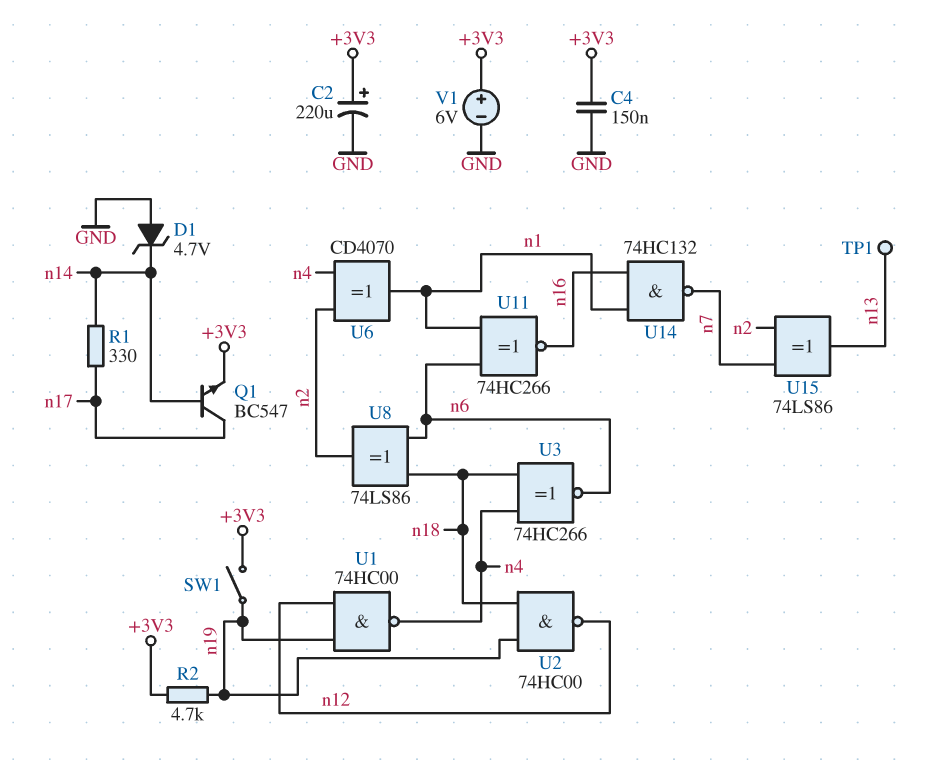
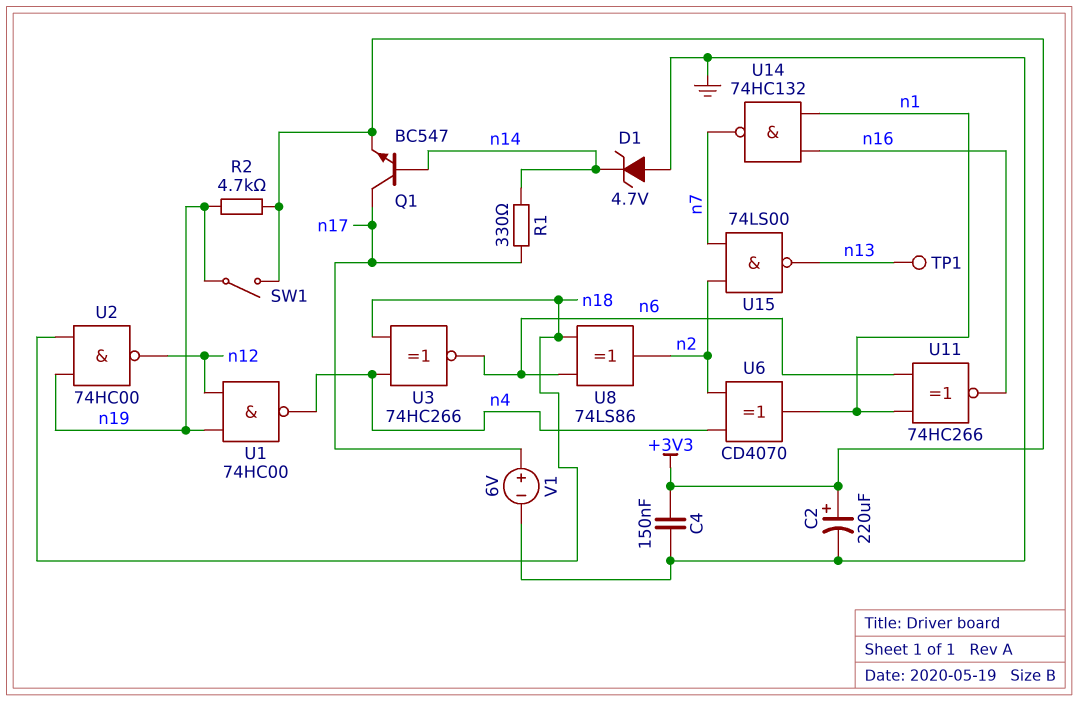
U15: XOR 74LS86 (in n2, in n7, out n13) -> NAND 74LS00 (in n2, in n7, out n13)
V1: 6V (plus +3V3, minus GND) -> 6V (plus n17, minus GND)

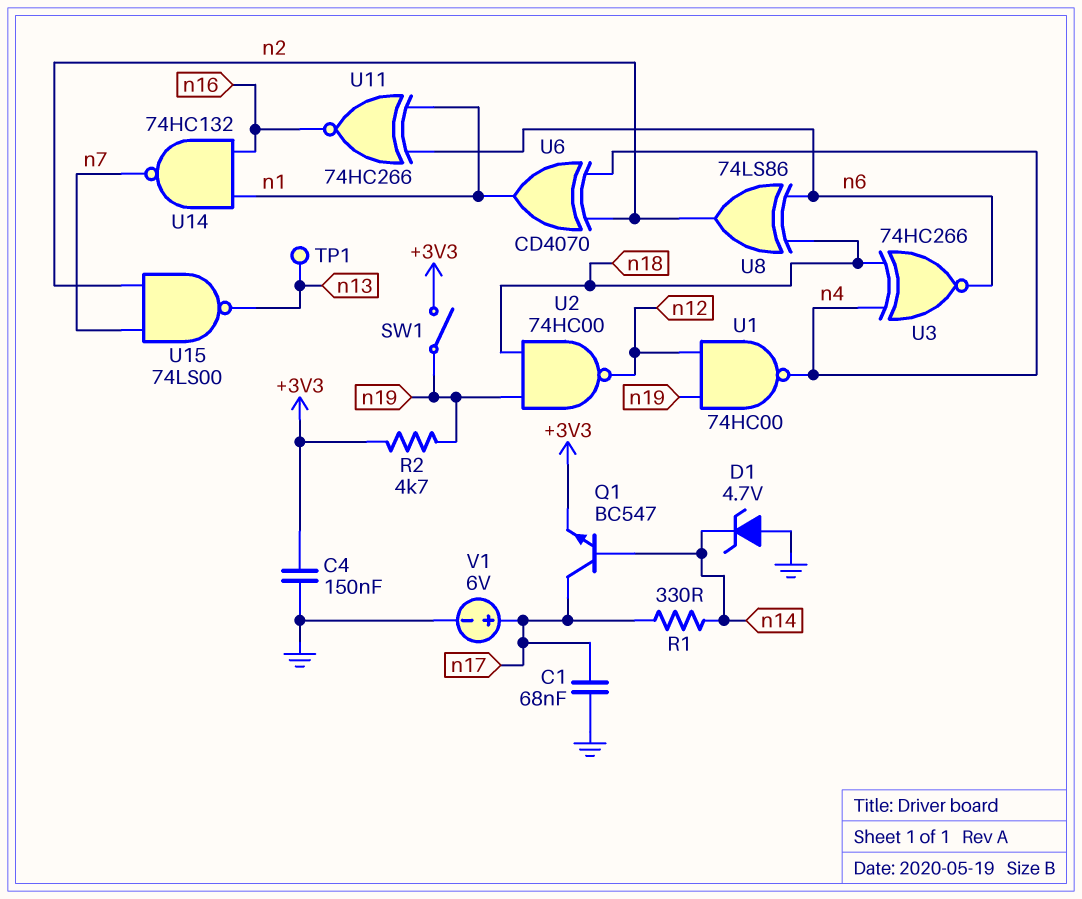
C1: none -> 68nF (GND, n17)
C2: 220uF (plus +3V3, minus GND) -> none

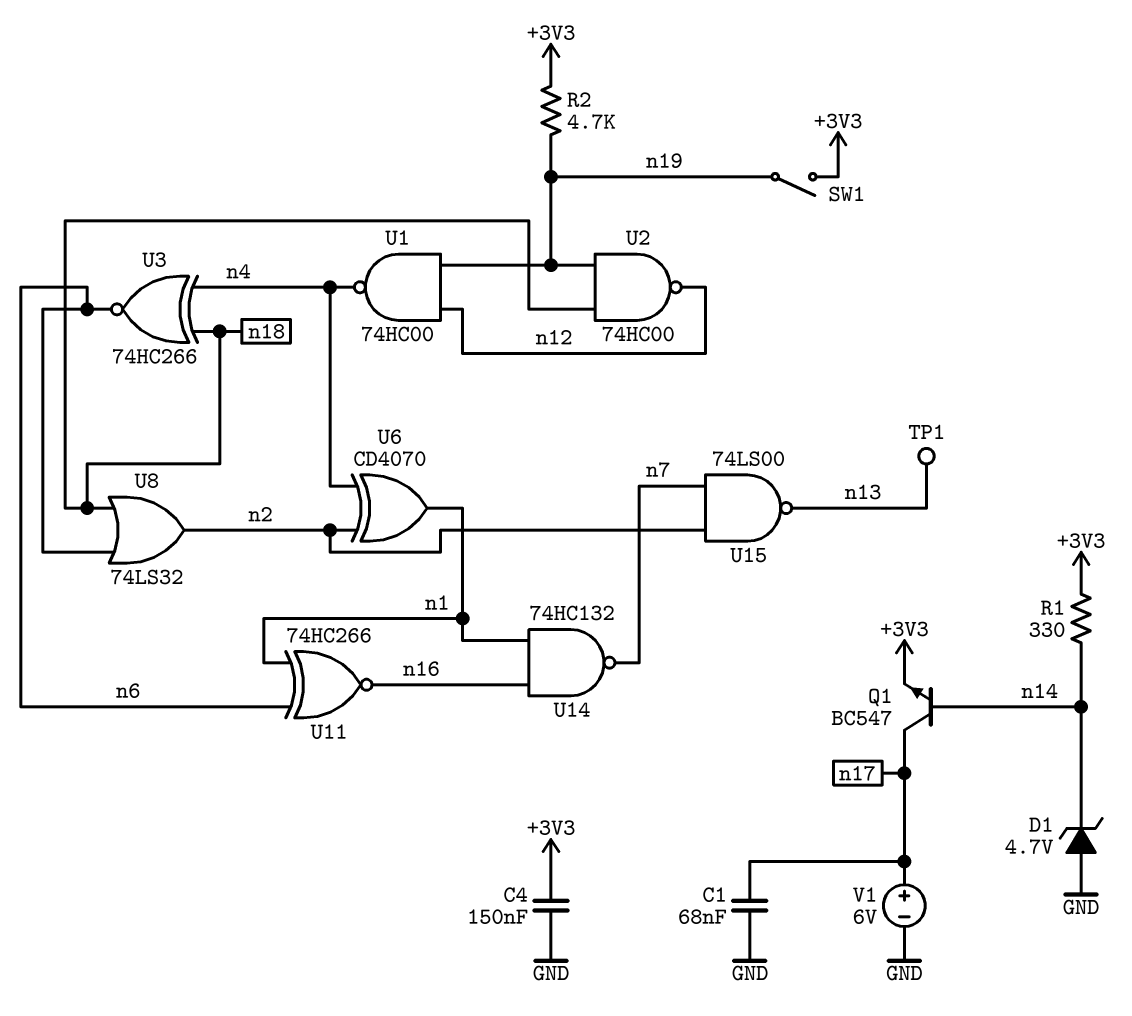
R1: 330 (n14, n17) -> 330 (+3V3, n14)
U8: XOR 74LS86 (in n6, in n18, out n2) -> OR 74LS32 (in n6, in n18, out n2)

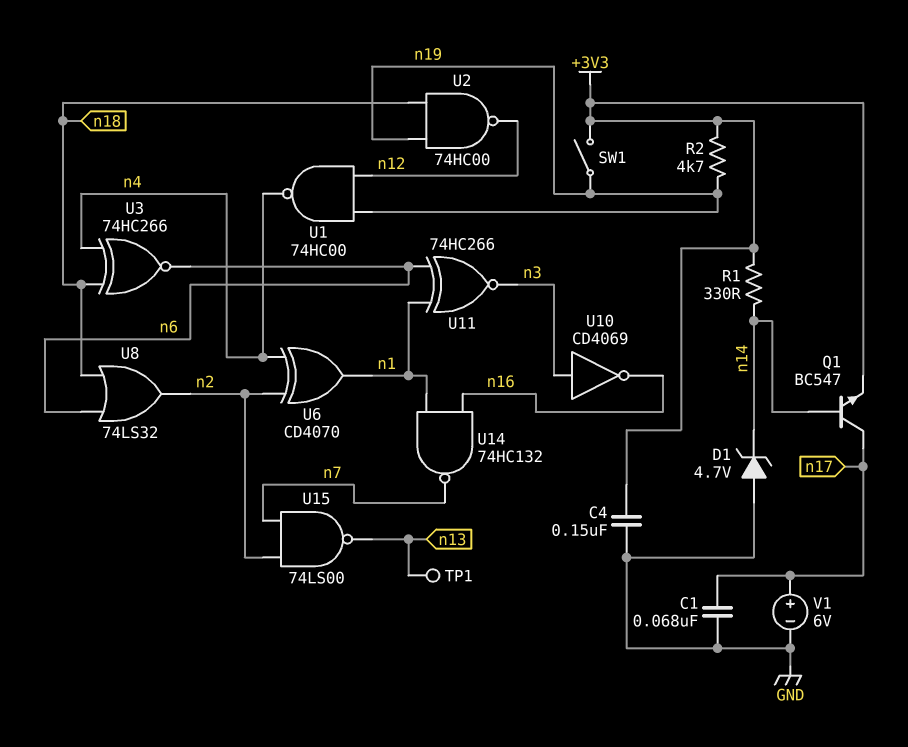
U10: none -> NOT CD4069 (in n3, out n16)
U11: XNOR 74HC266 (in n1, in n6, out n16) -> XNOR 74HC266 (in n1, in n6, out n3)

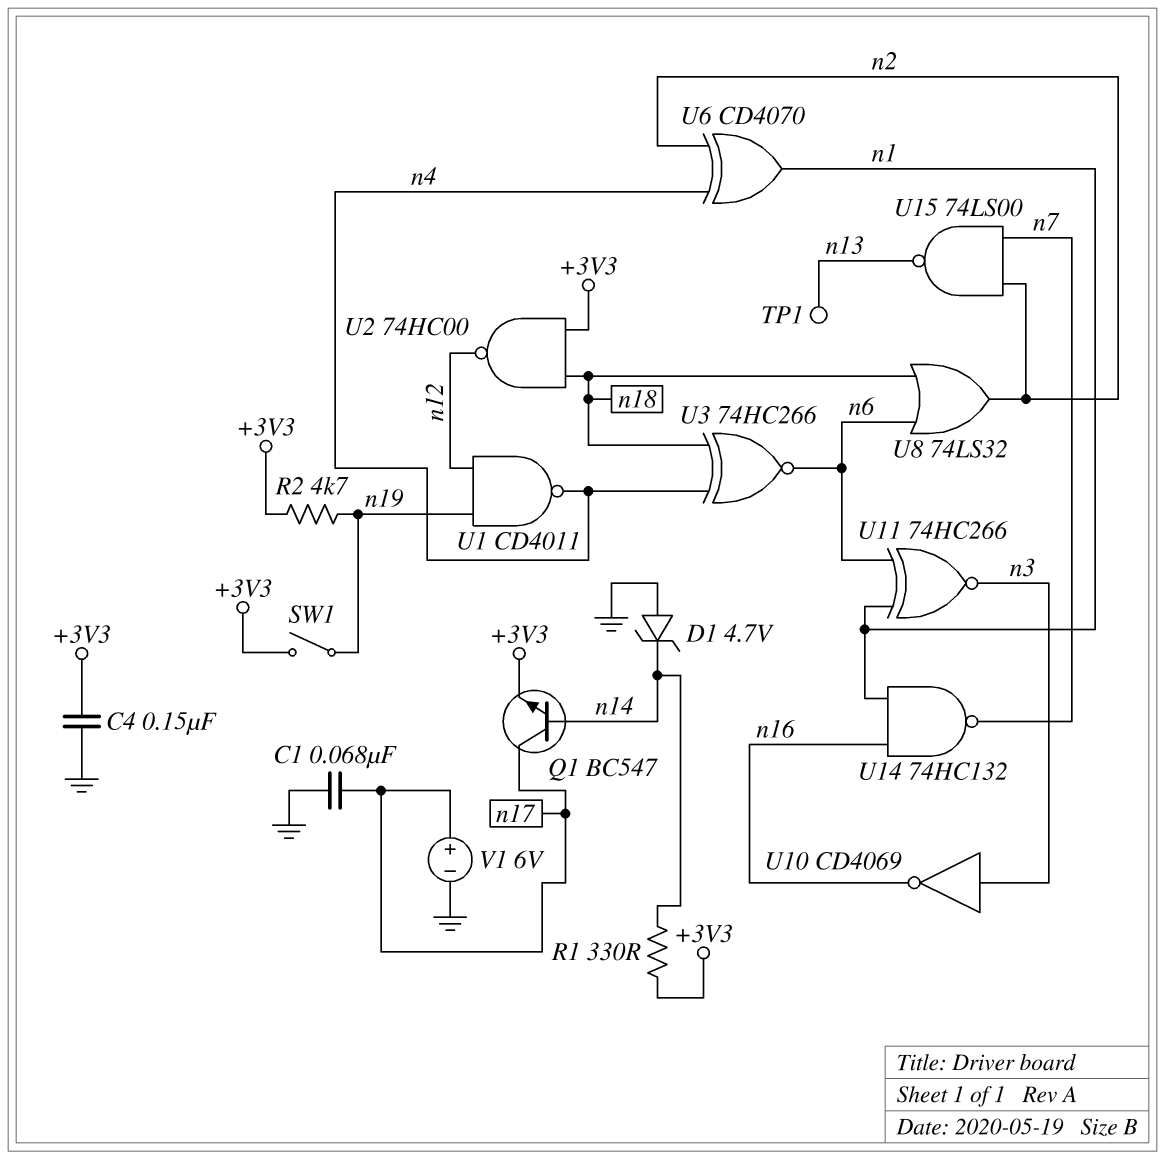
U1: NAND 74HC00 (in n12, in n19, out n4) -> NAND CD4011 (in n12, in n19, out n4)
U2: NAND 74HC00 (in n18, in n19, out n12) -> NAND 74HC00 (in +3V3, in n18, out n12)

